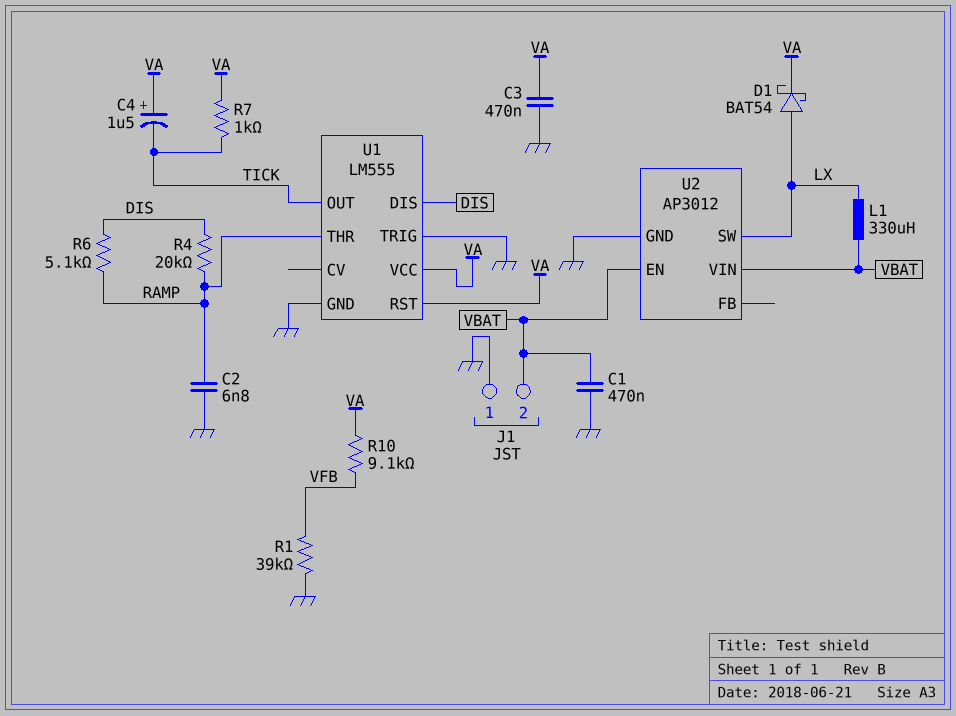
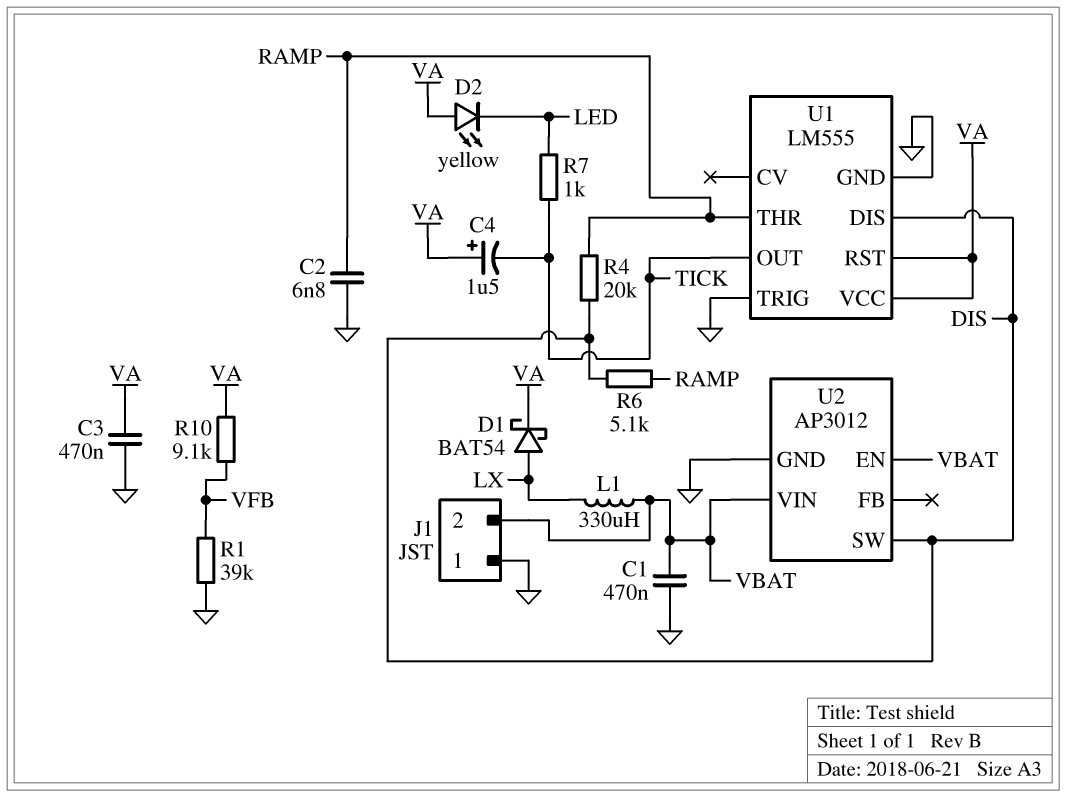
D2: none -> LED yellow (A VA, K LED)
R7: 1k (TICK, VA) -> 1k (LED, TICK)
U2 pin SW: LX -> DIS

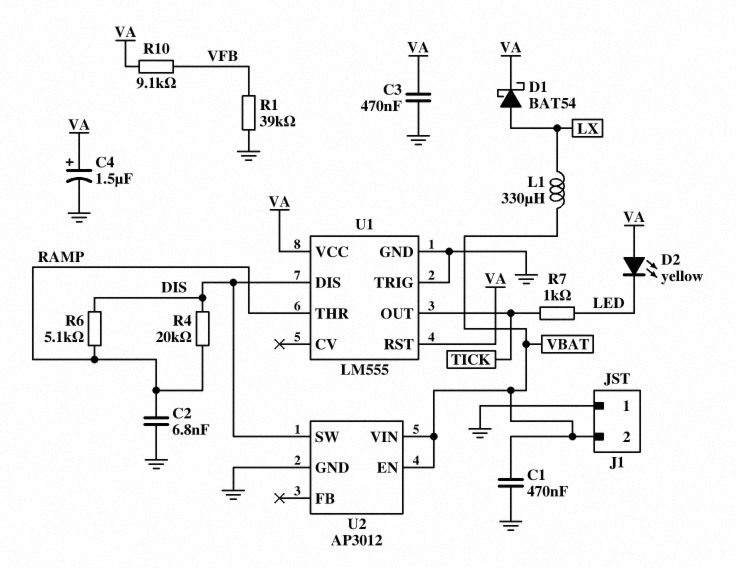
C4: 1.5uF (plus VA, minus TICK) -> 1.5uF (plus VA, minus GND)

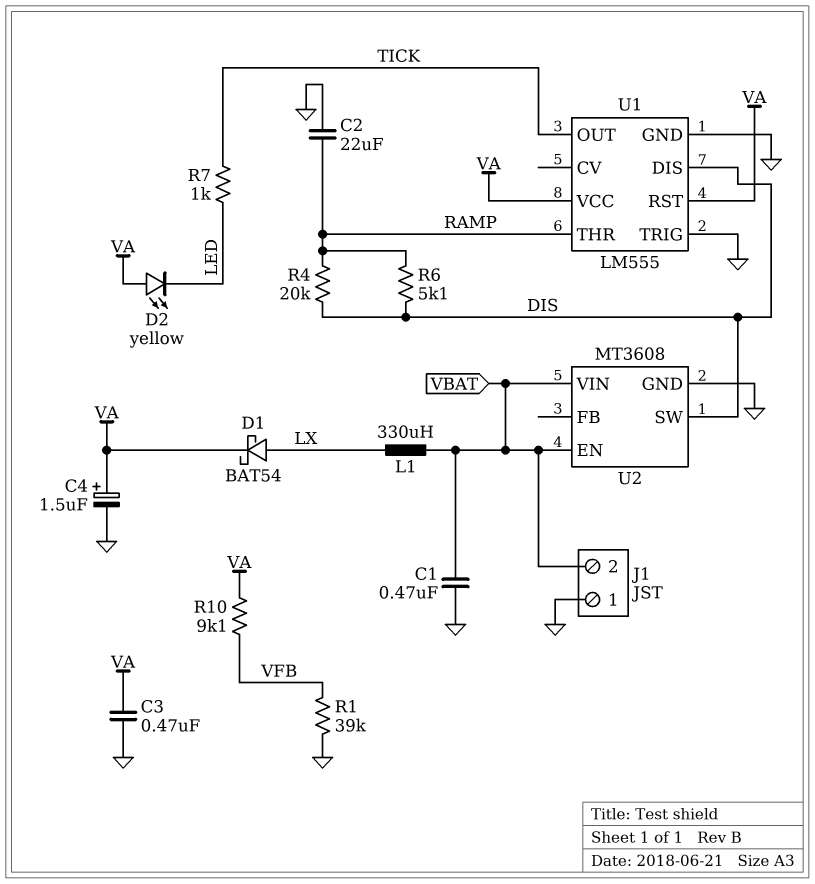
C2: 6.8nF (GND, RAMP) -> 22uF (GND, RAMP)
U2: AP3012 -> MT3608

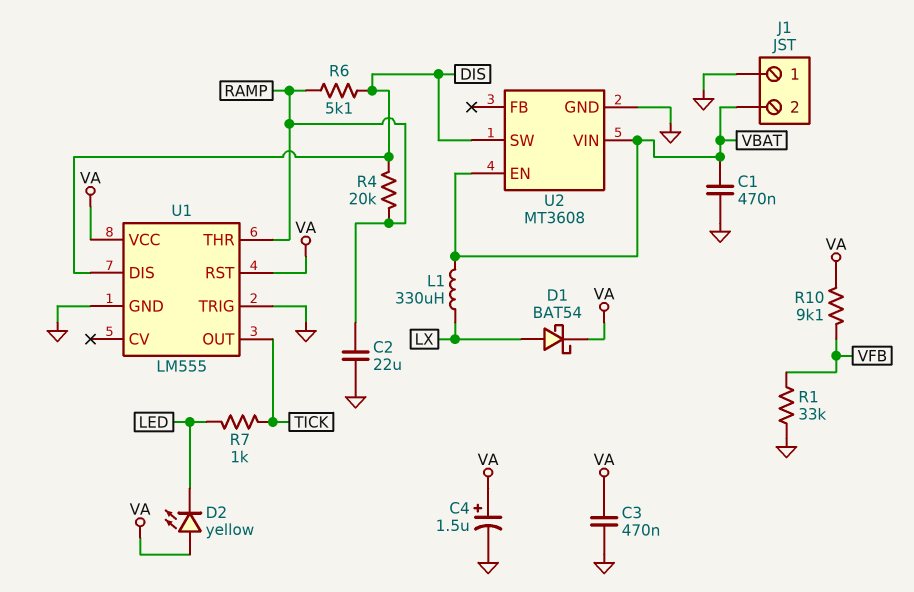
R1: 39k (GND, VFB) -> 33k (GND, VFB)

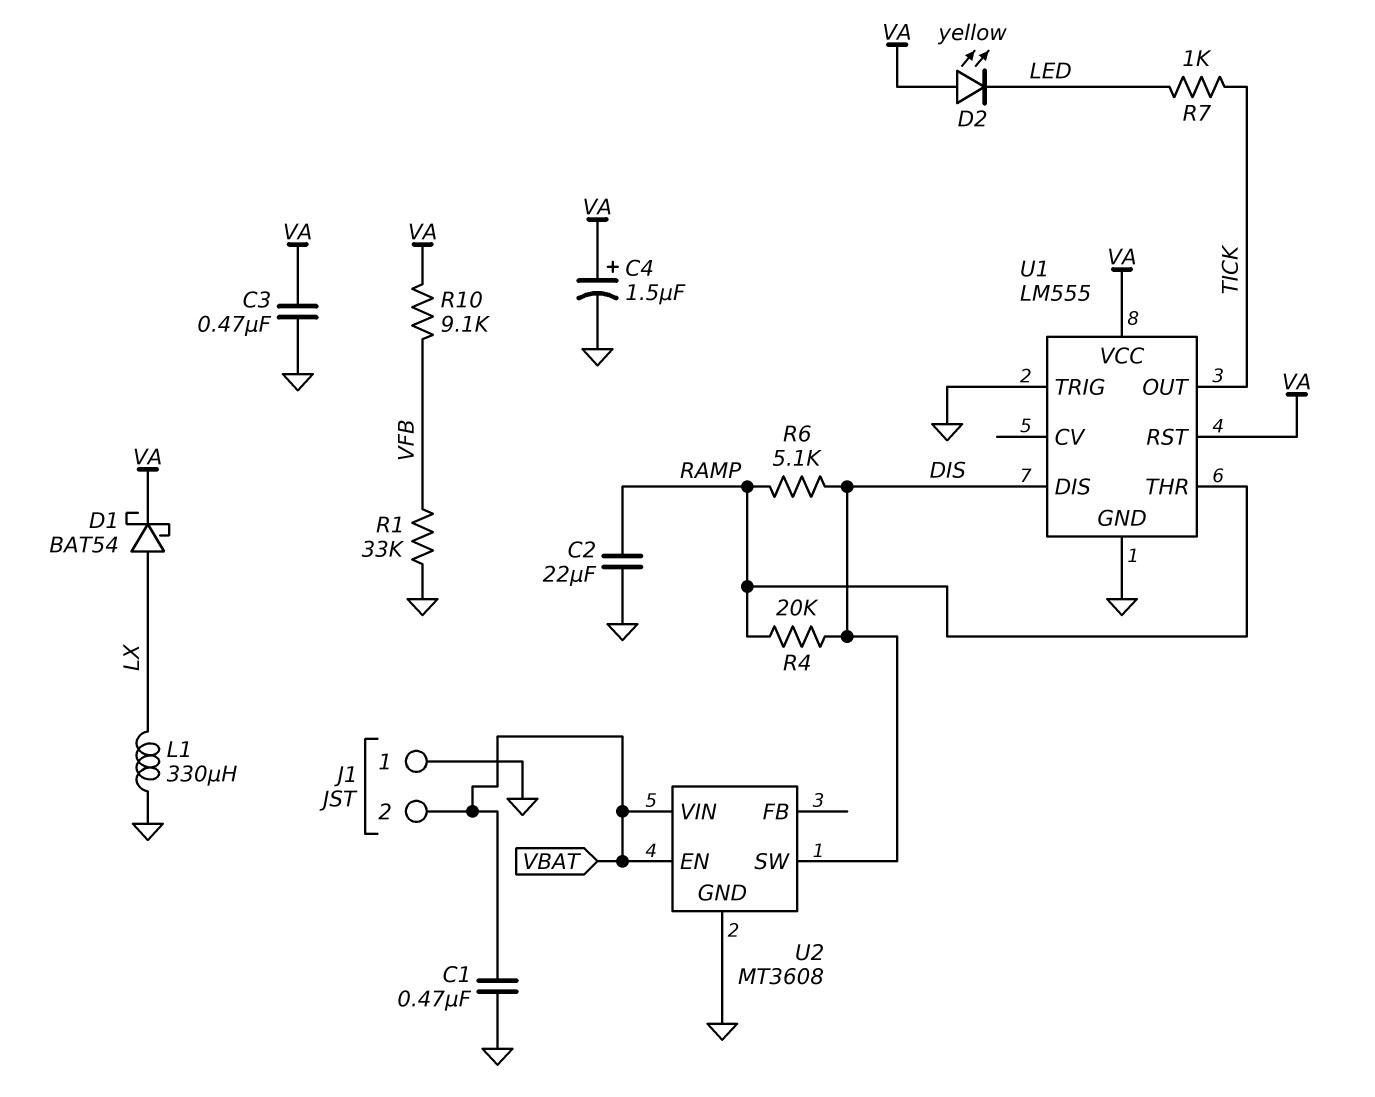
L1: 330uH (LX, VBAT) -> 330uH (GND, LX)

